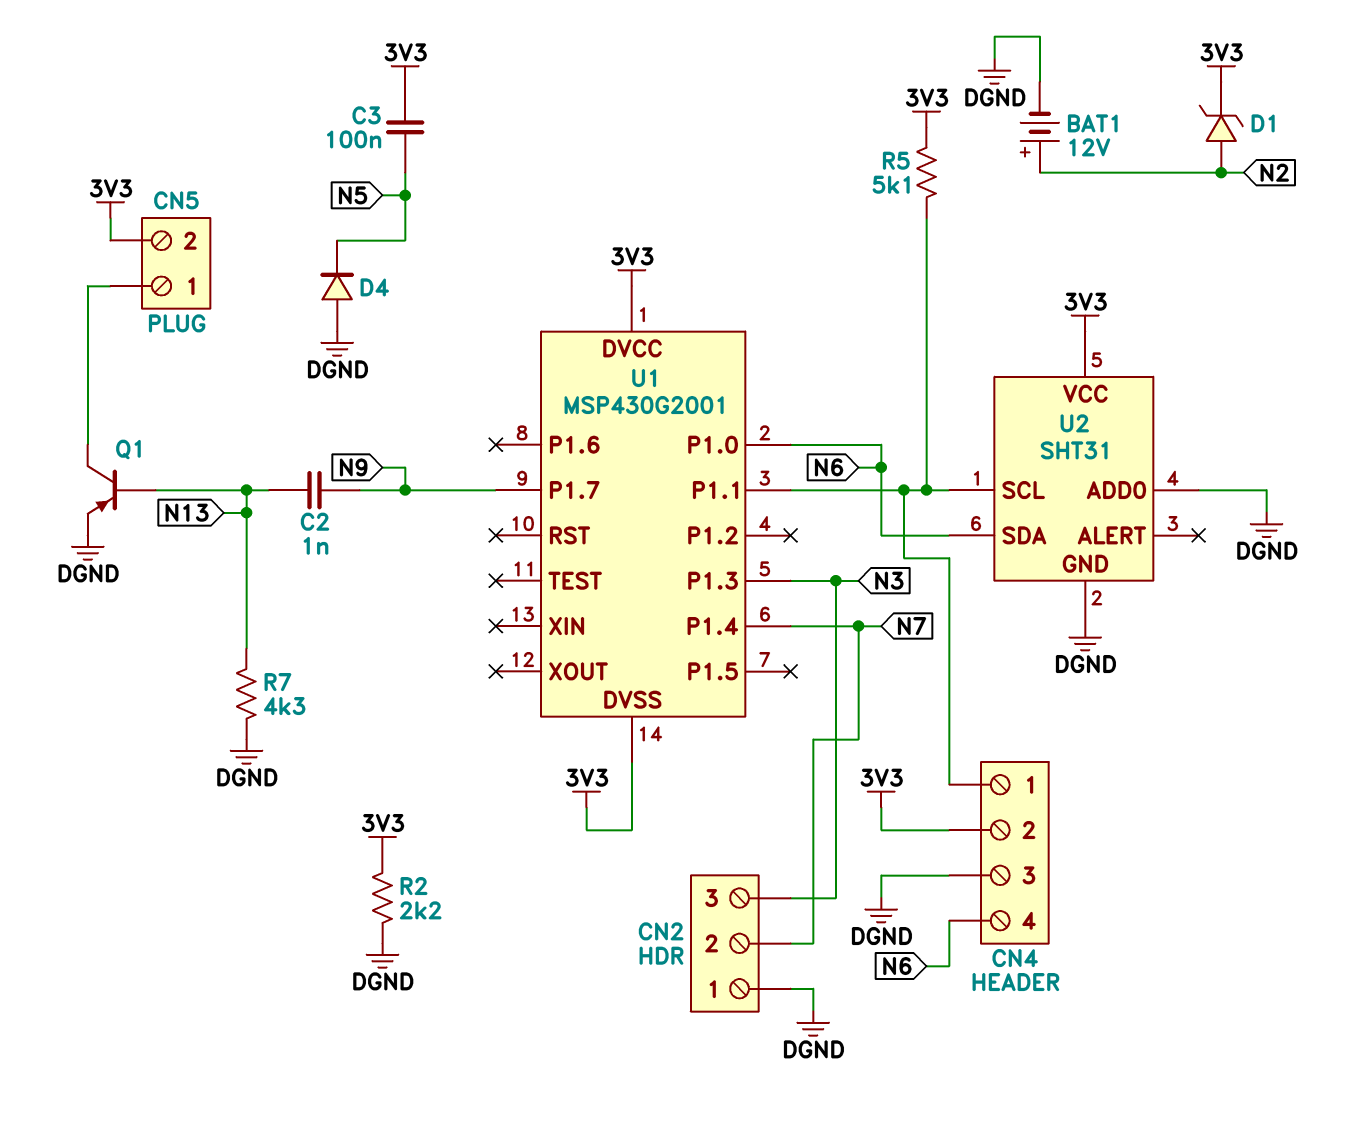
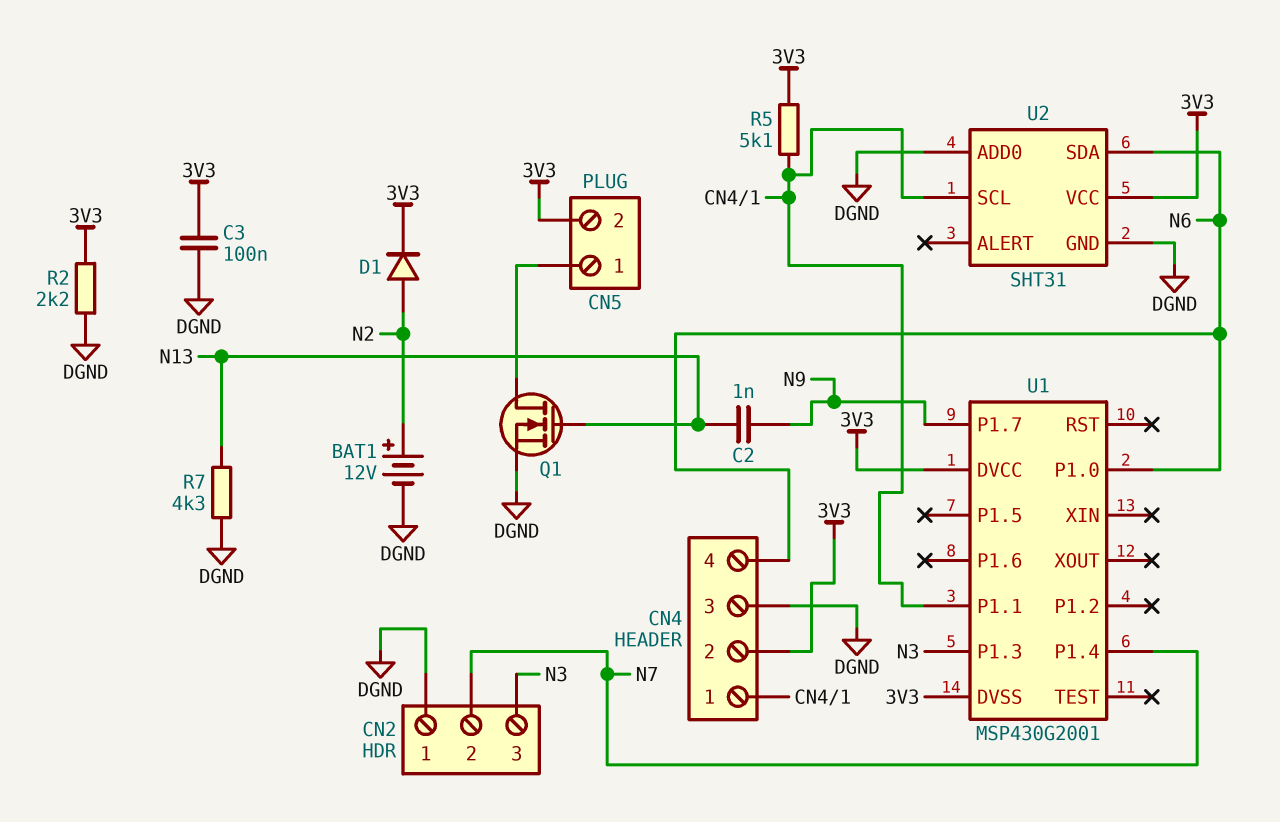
C3: 100nF (3V3, N5) -> 100nF (3V3, DGND)
D1: zener (A N2, K 3V3) -> diode (A N2, K 3V3)
D4: diode (A DGND, K N5) -> none
Q1: PNP (B N13, C CN5/1, E DGND) -> NMOS (G N13, D CN5/1, S DGND)

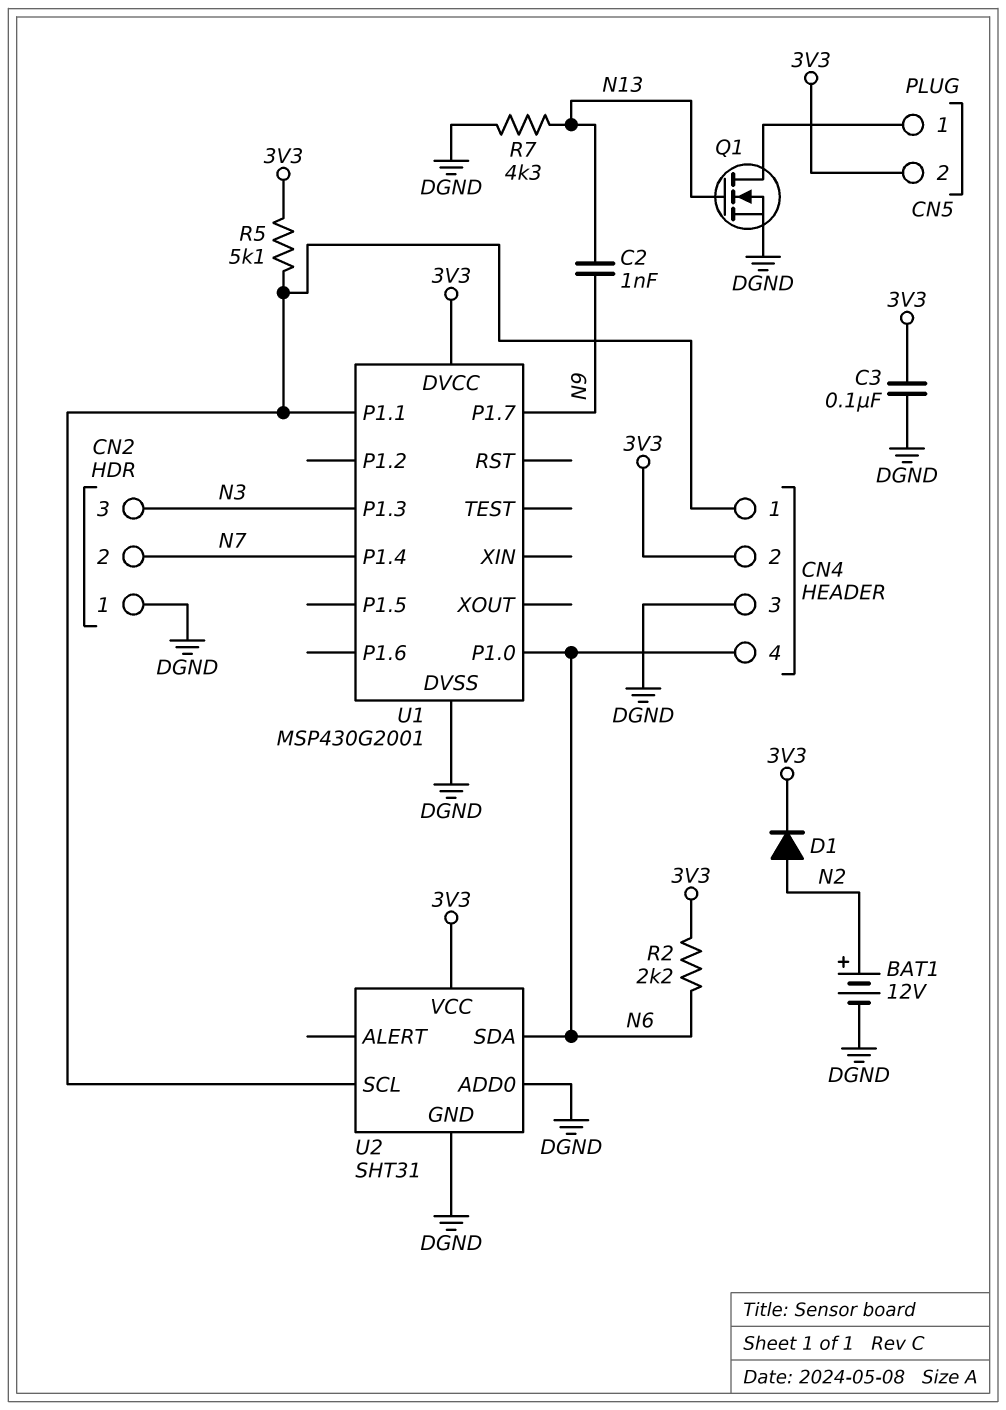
R2: 2.2k (3V3, DGND) -> 2.2k (3V3, N6)
U1 pin DVSS: 3V3 -> DGND

